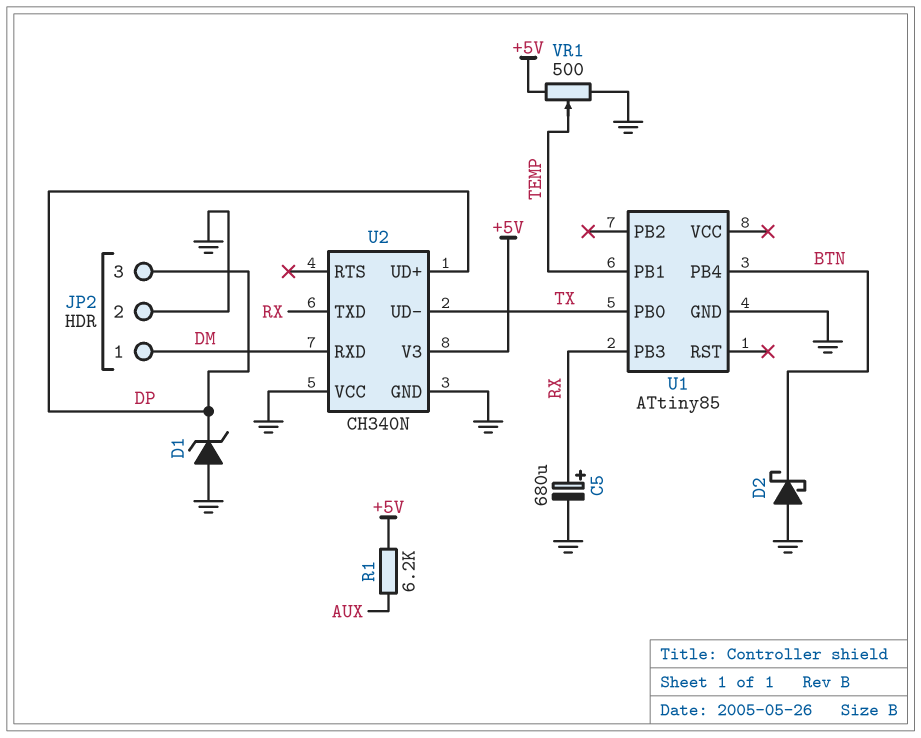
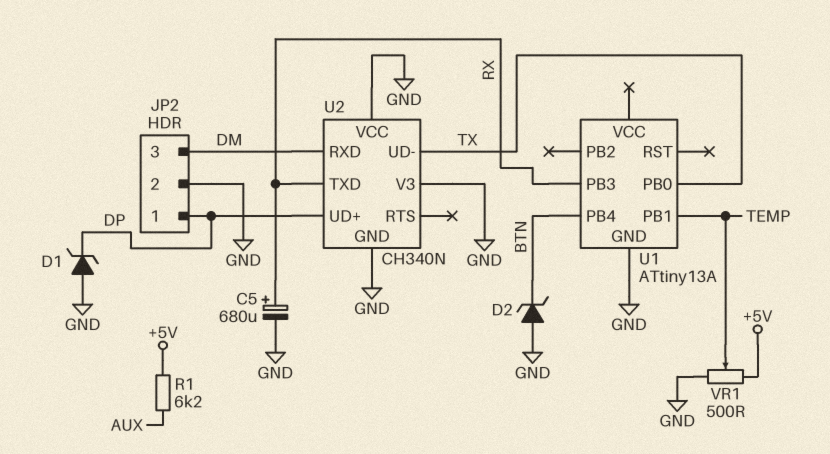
D2: schottky (A GND, K BTN) -> zener (A GND, K BTN)
JP2 pin 1: DM -> DP
JP2 pin 3: DP -> DM
U1: ATtiny85 -> ATtiny13A
U2 pin V3: +5V -> GND

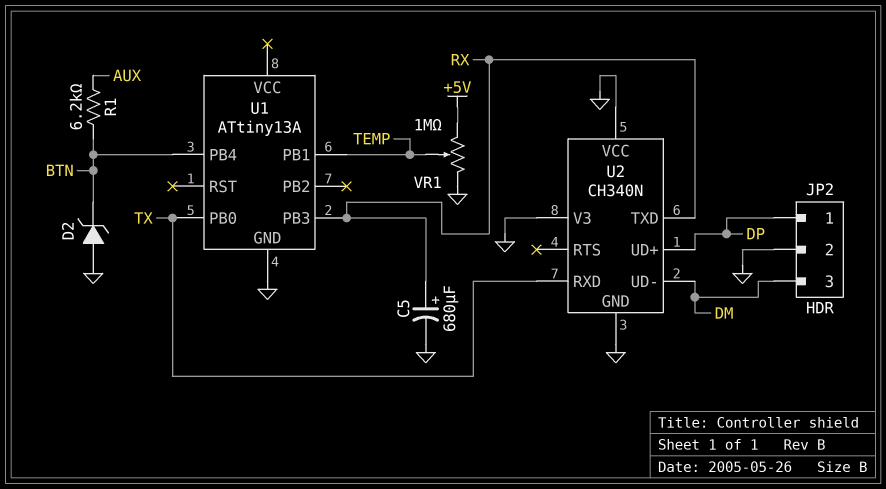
D1: zener (A GND, K DP) -> none
R1: 6.2k (+5V, AUX) -> 6.2k (AUX, BTN)
U2 pin RXD: DM -> TX
U2 pin UD-: TX -> DM
VR1: 500 (+5V, GND, wiper TEMP) -> 1M (+5V, GND, wiper TEMP)

